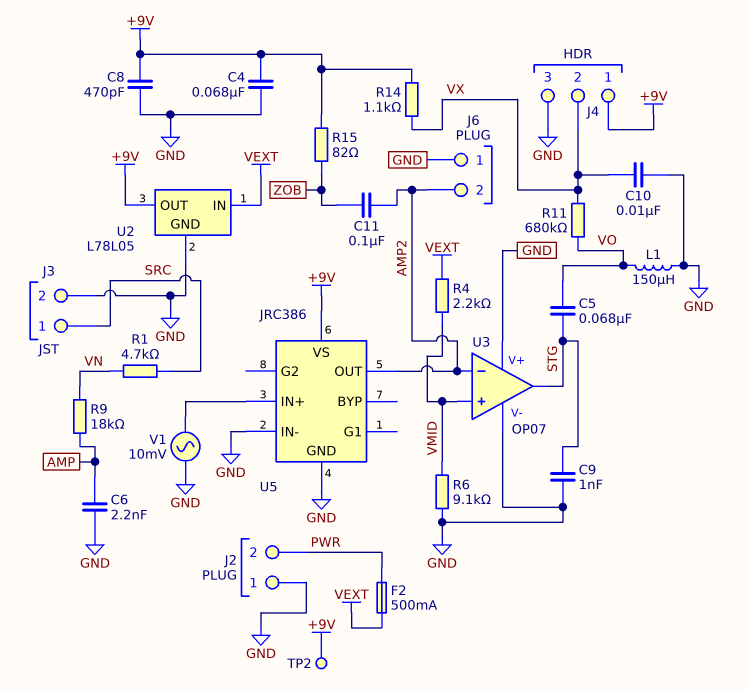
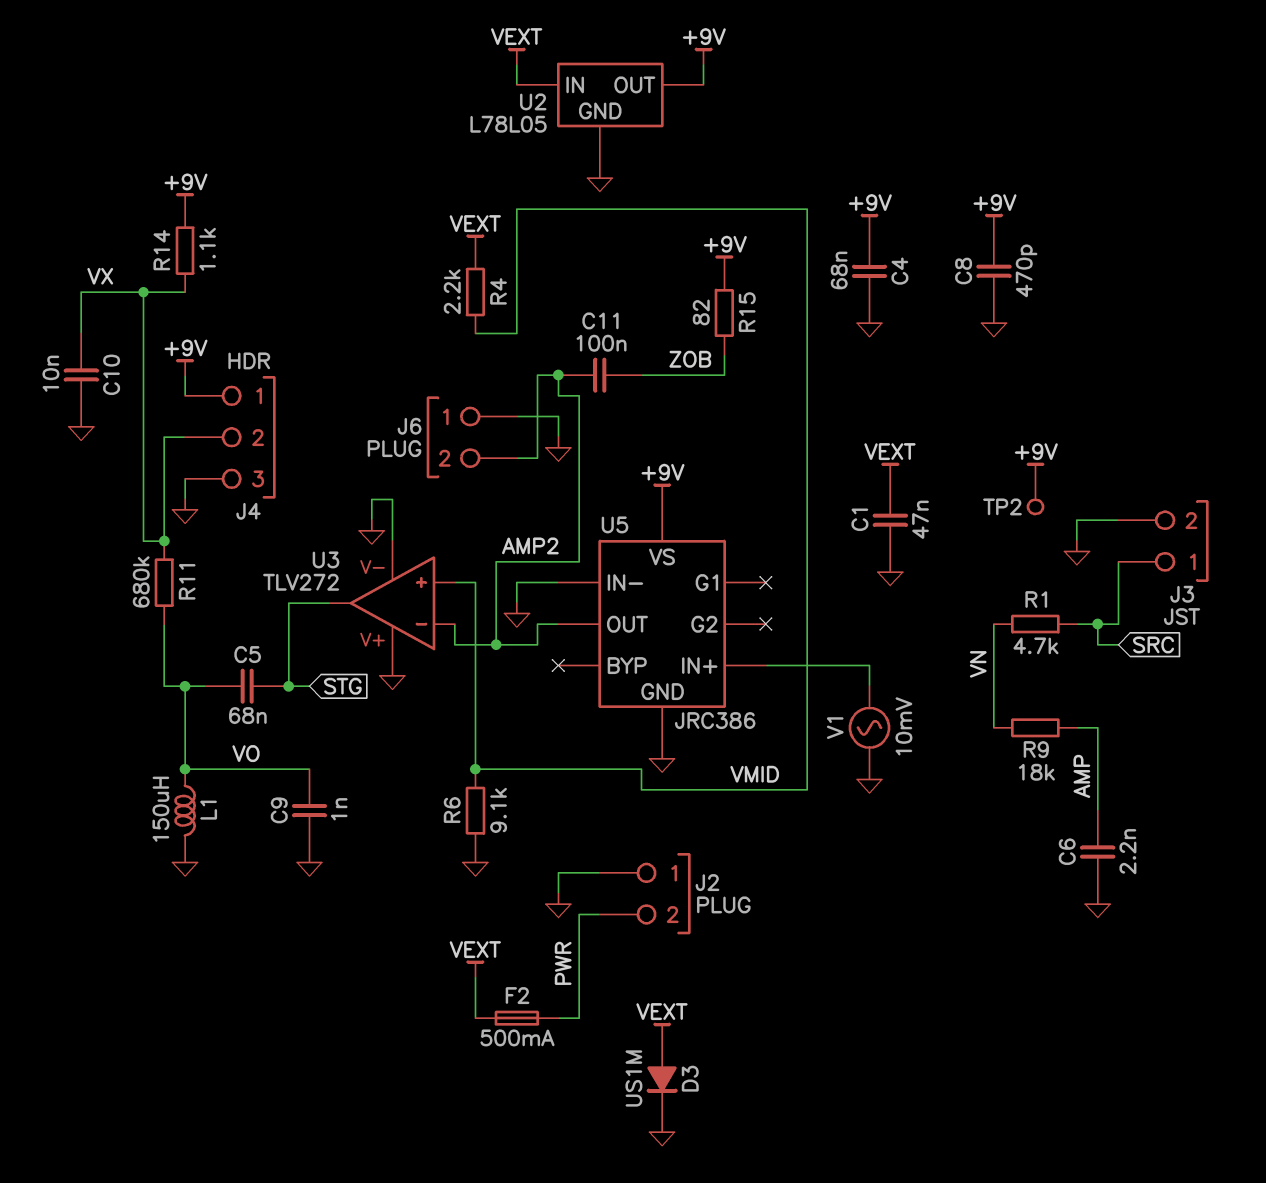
C1: none -> 47nF (GND, VEXT)
C9: 1nF (GND, STG) -> 1nF (GND, VO)
D3: none -> diode US1M (A VEXT, K GND)
U3: OP07 -> TLV272

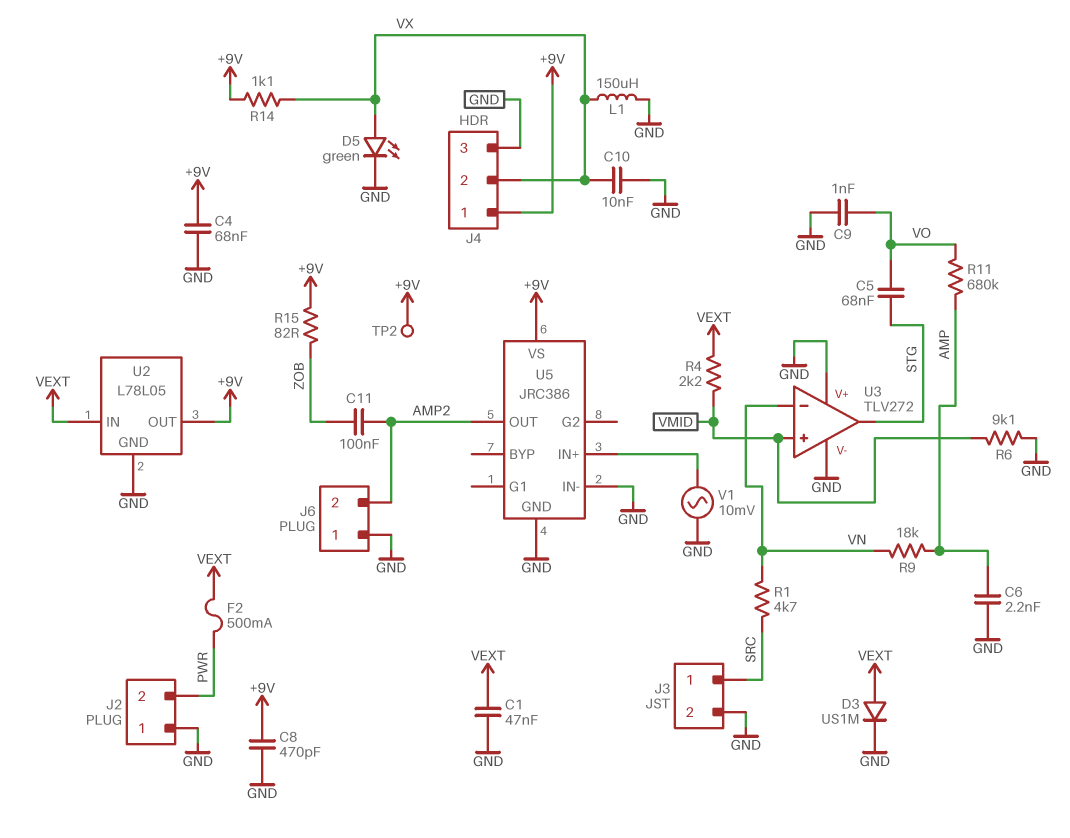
D5: none -> LED green (A VX, K GND)
L1: 150uH (GND, VO) -> 150uH (GND, VX)
R11: 680k (VO, VX) -> 680k (AMP, VO)
U3 pin in-: AMP2 -> VN

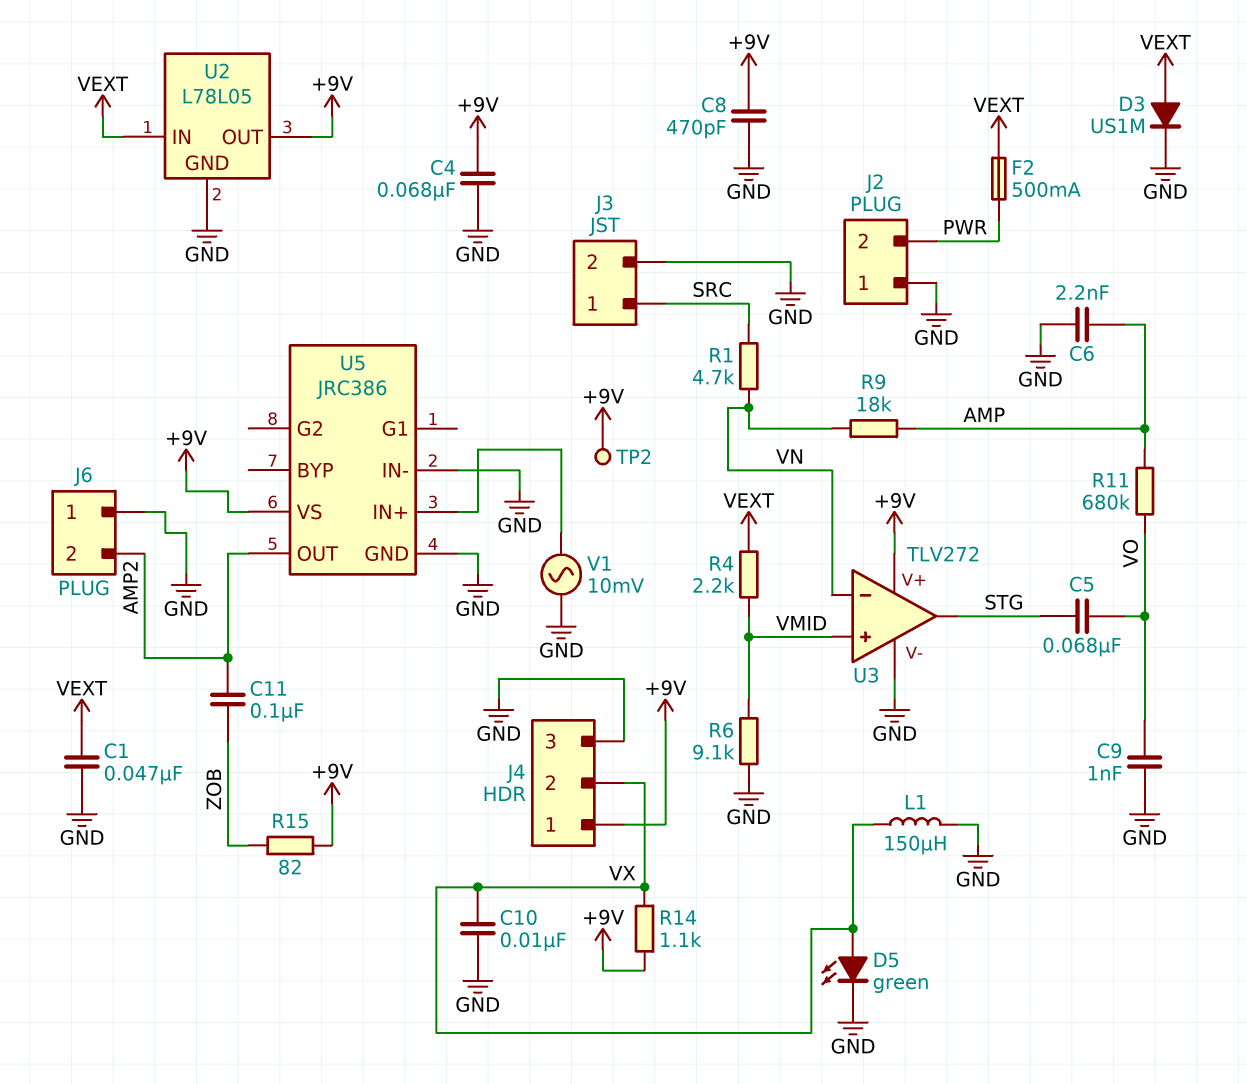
U3 pin V+: GND -> +9V

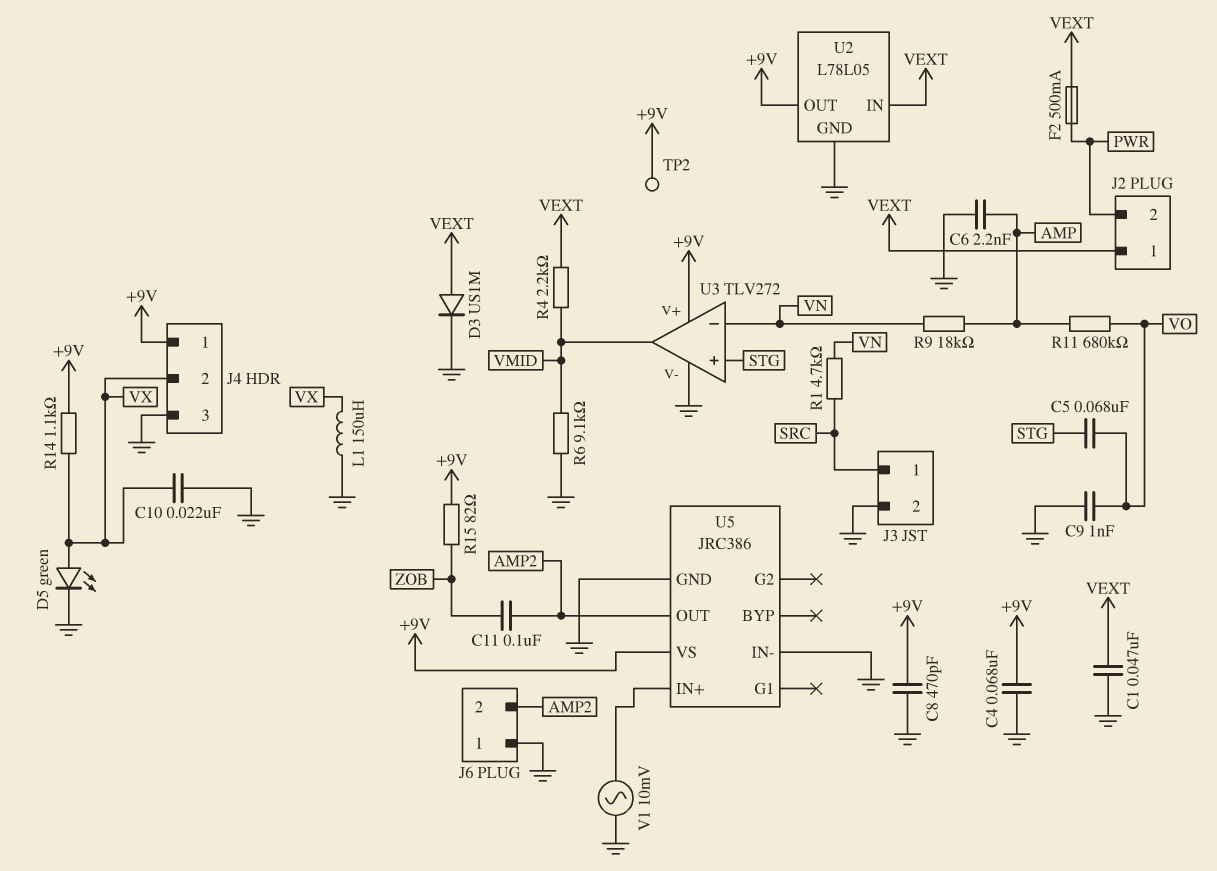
C10: 10nF (GND, VX) -> 22nF (GND, VX)
J2 pin 1: GND -> VEXT
U3 pin in+: VMID -> STG
U3 pin out: STG -> VMID

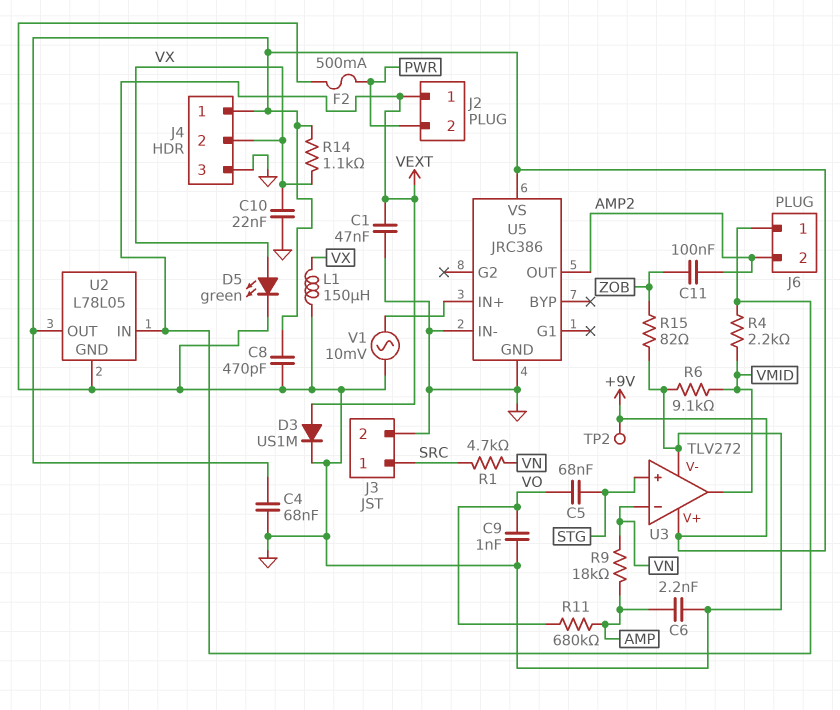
F2: 500mA (PWR, VEXT) -> 500mA (GND, PWR)
J6 pin 1: GND -> VEXT
R15: 82 (+9V, ZOB) -> 82 (GND, ZOB)

